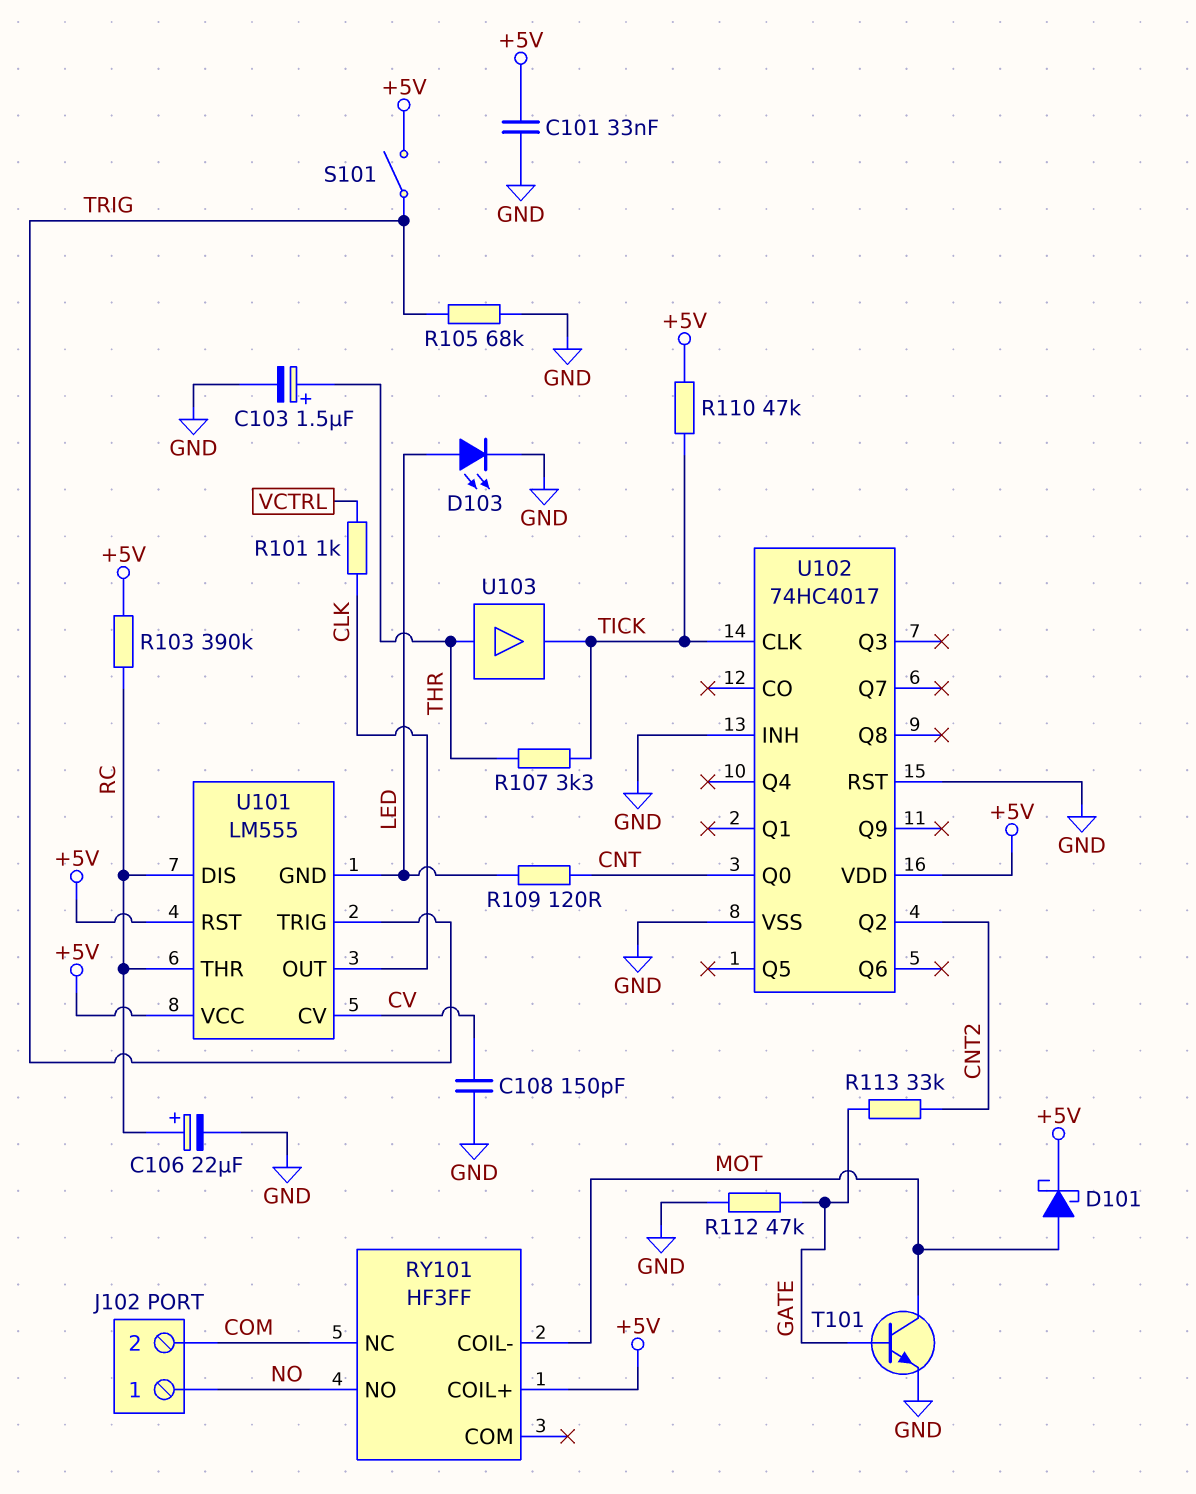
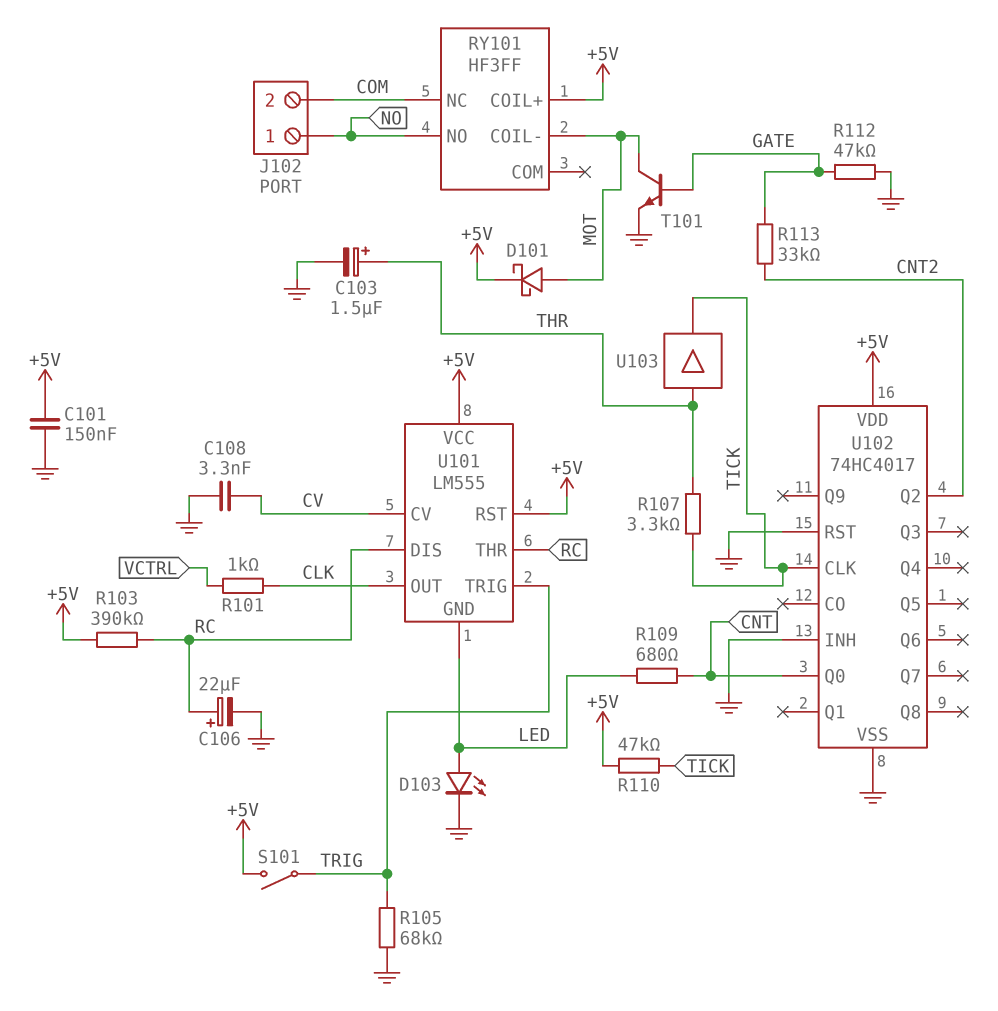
C101: 33nF (+5V, GND) -> 150nF (+5V, GND)
C108: 150pF (CV, GND) -> 3.3nF (CV, GND)
R109: 120 (CNT, LED) -> 680 (CNT, LED)

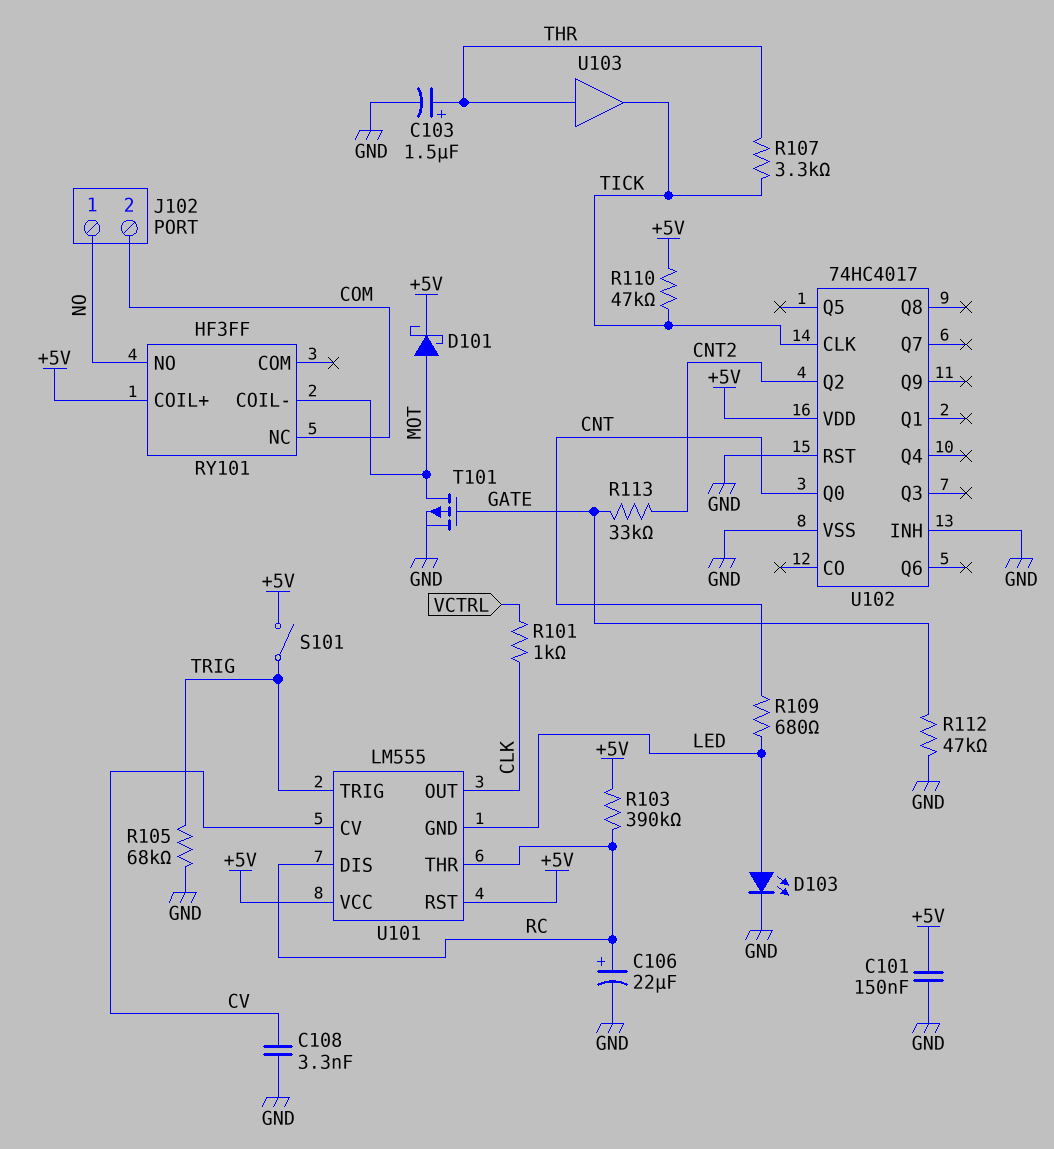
T101: NPN (B GATE, C MOT, E GND) -> PMOS (G GATE, D MOT, S GND)

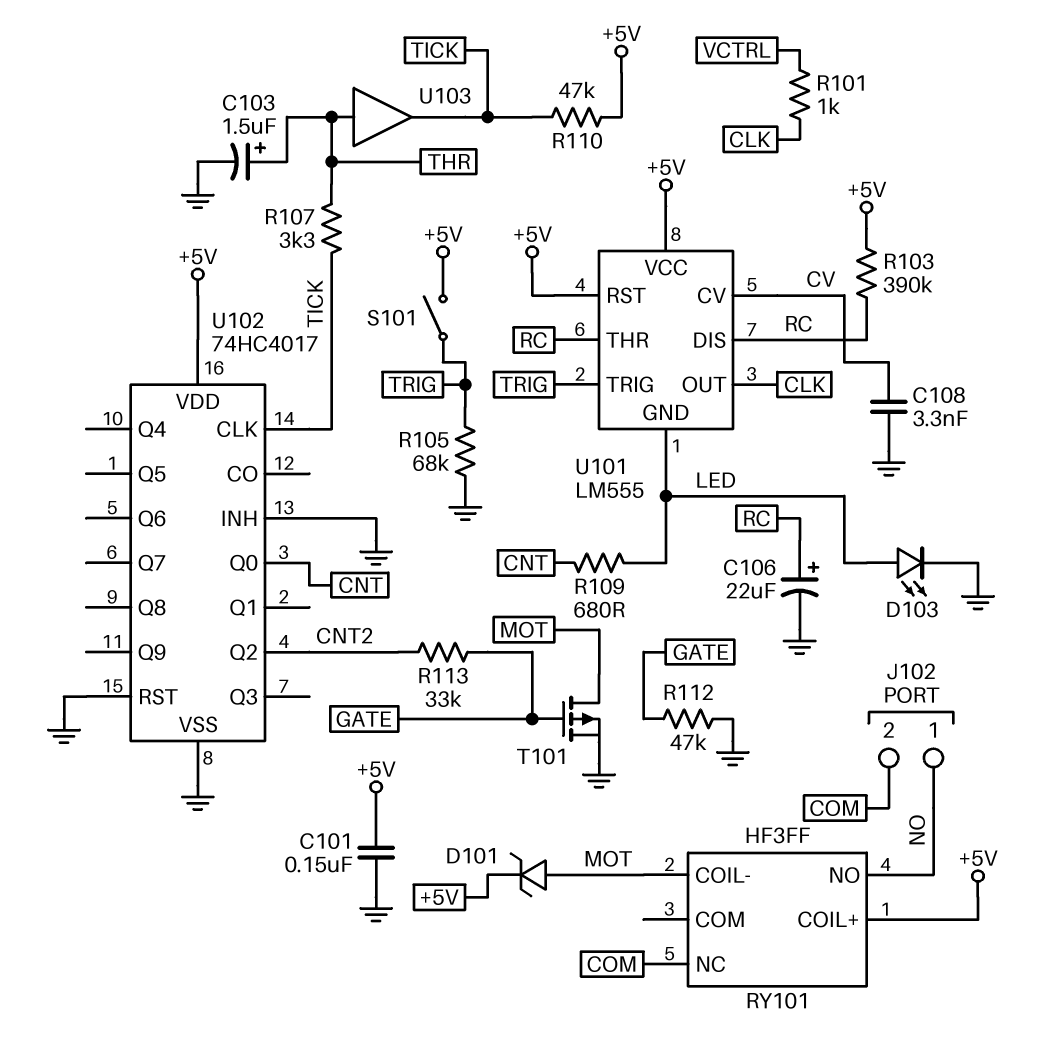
D101: schottky (A MOT, K +5V) -> zener (A MOT, K +5V)

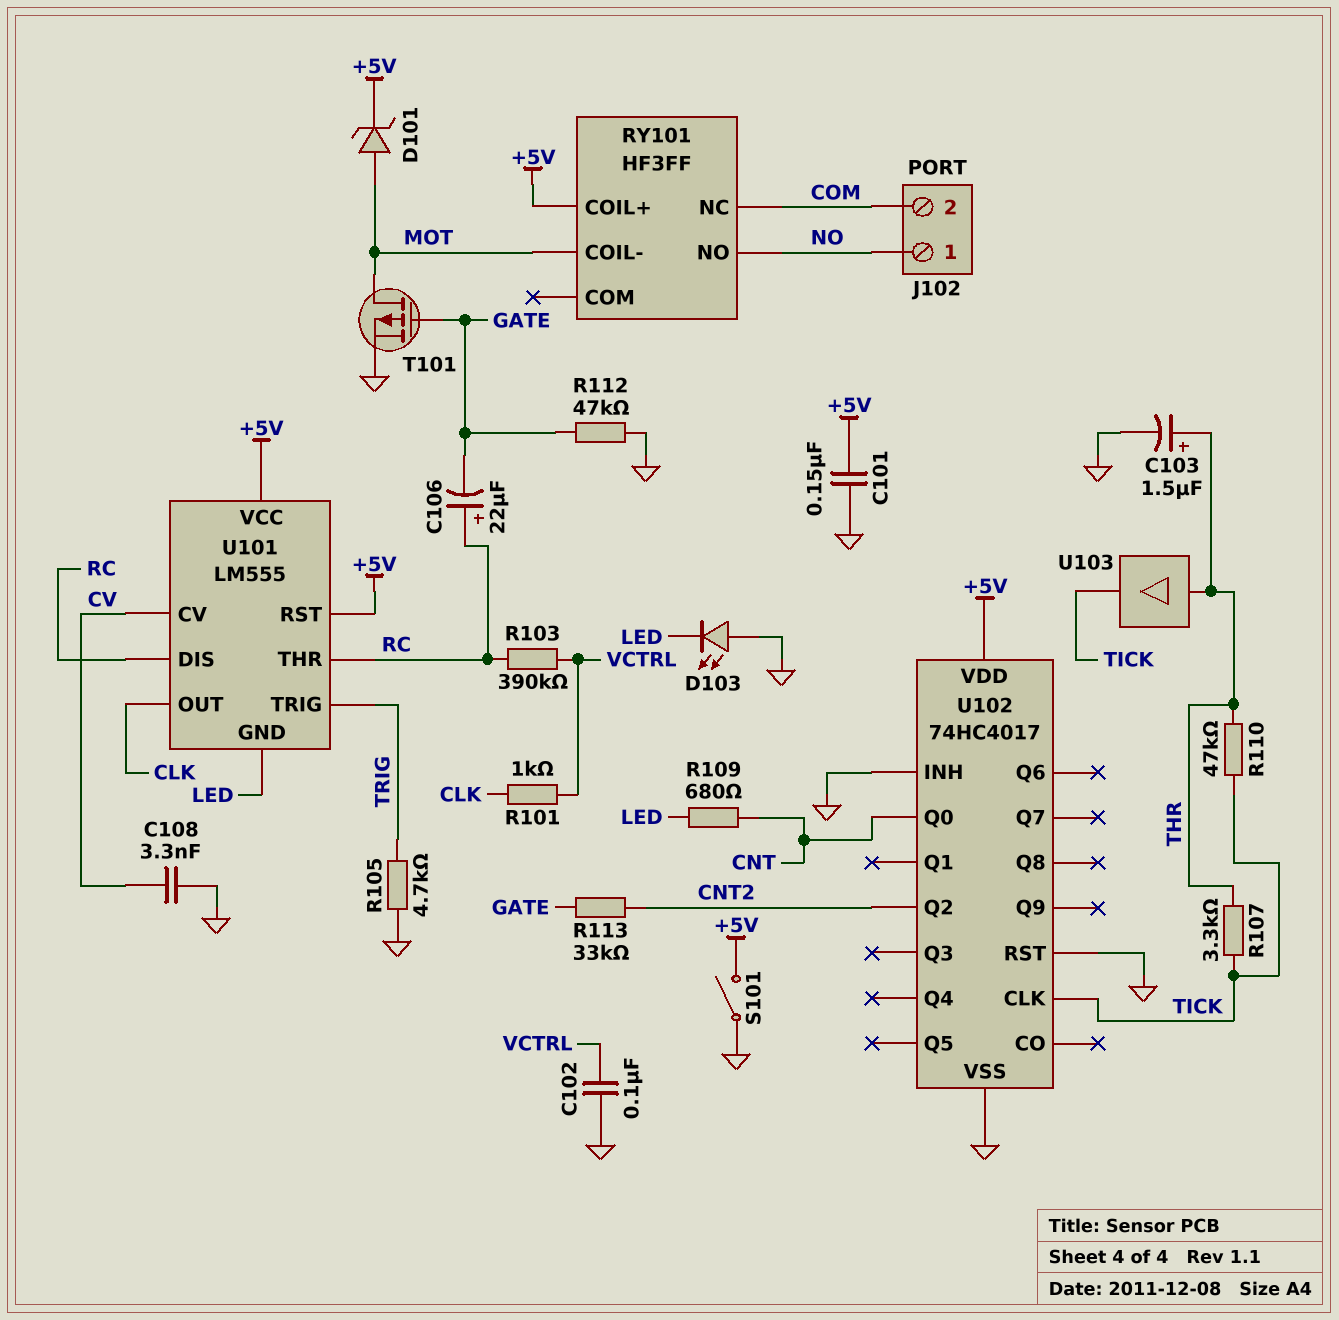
C102: none -> 100nF (GND, VCTRL)
C106: 22uF (plus RC, minus GND) -> 22uF (plus RC, minus GATE)
D103: LED (A LED, K GND) -> LED (A GND, K LED)
R103: 390k (+5V, RC) -> 390k (RC, VCTRL)
R105: 68k (GND, TRIG) -> 4.7k (GND, TRIG)
R110: 47k (+5V, TICK) -> 47k (THR, TICK)
S101: switch (+5V, TRIG) -> switch (+5V, GND)

